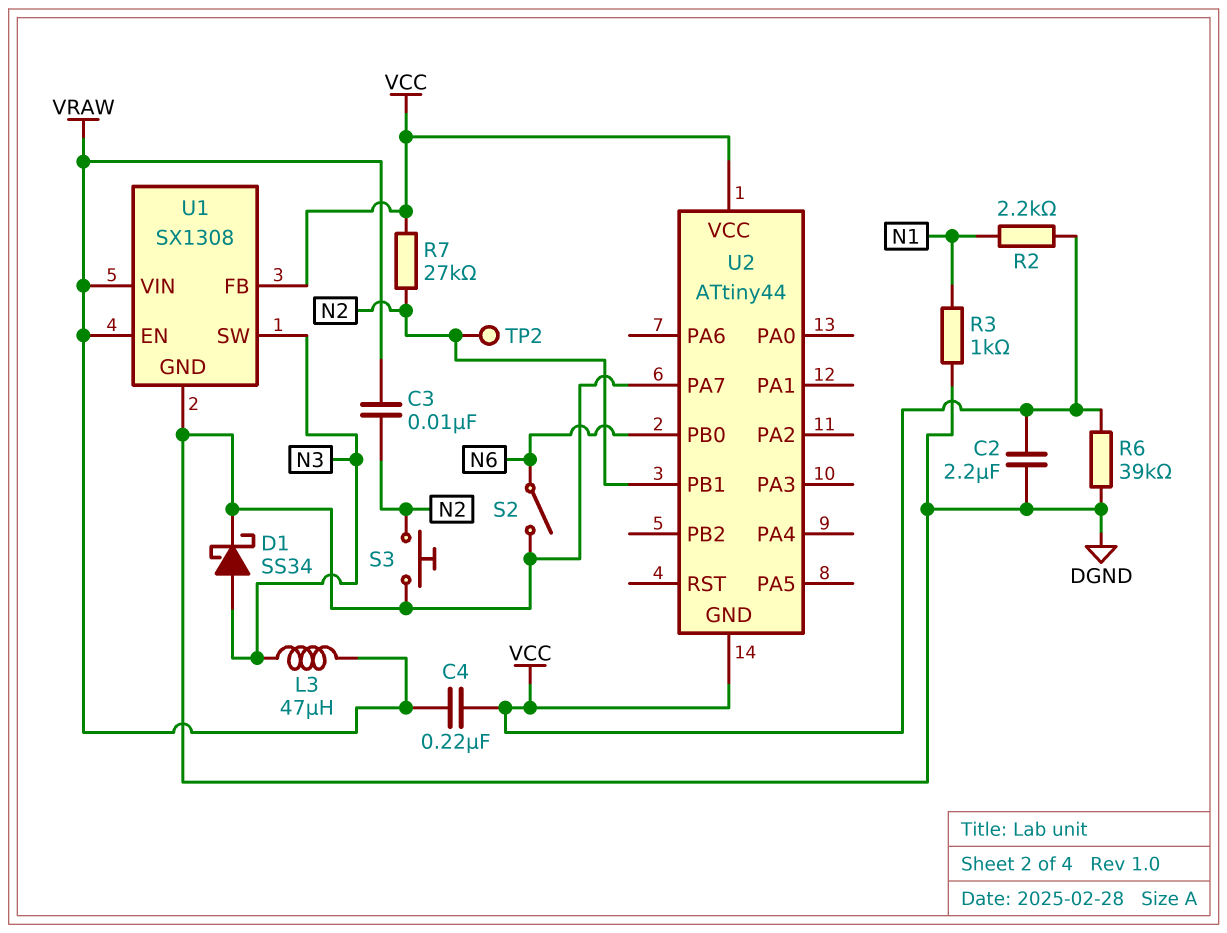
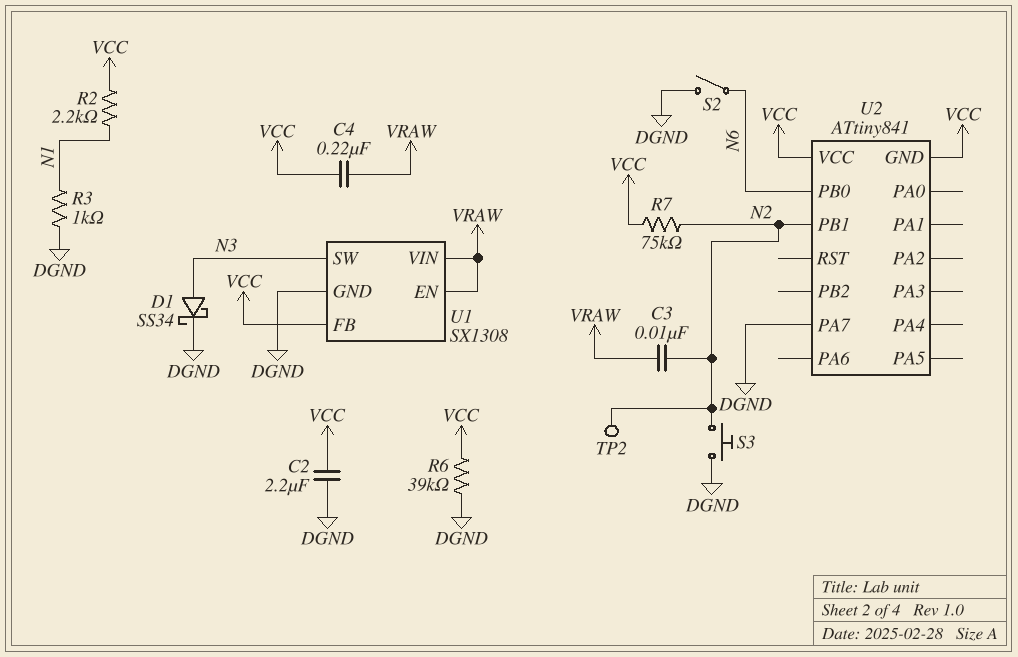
L3: 47uH (N3, VRAW) -> none
R7: 27k (N2, VCC) -> 75k (N2, VCC)
U2: ATtiny44 -> ATtiny841

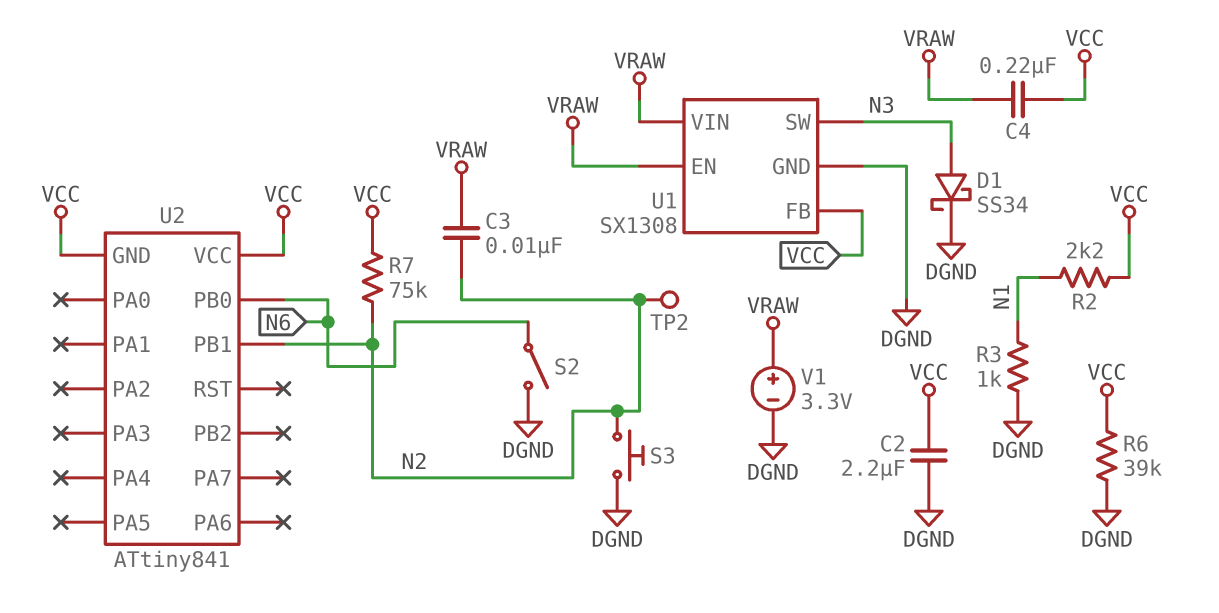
U2 pin PA7: DGND -> none
V1: none -> 3.3V (plus VRAW, minus DGND)

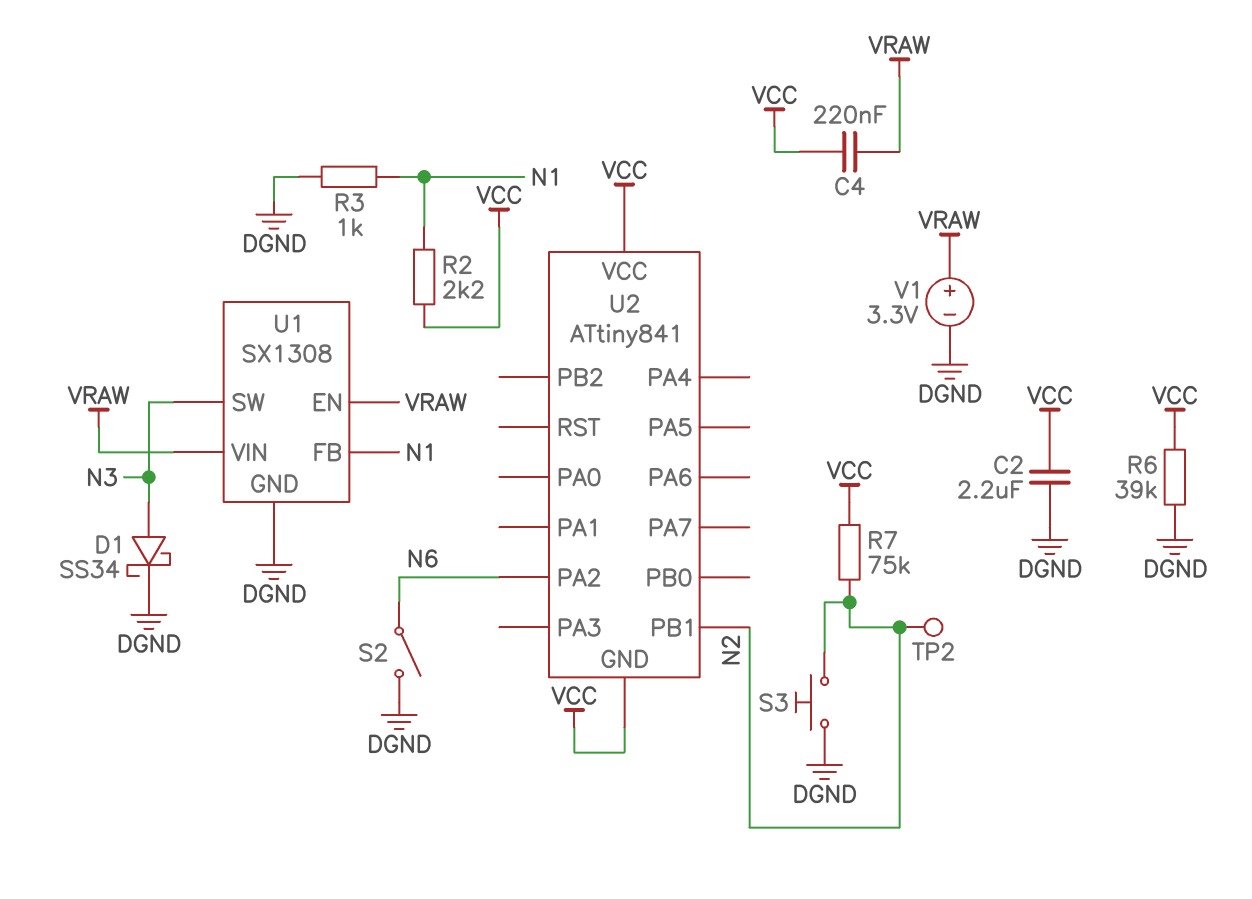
C3: 10nF (N2, VRAW) -> none
U1 pin FB: VCC -> N1
U2 pin PA2: none -> N6
U2 pin PB0: N6 -> none

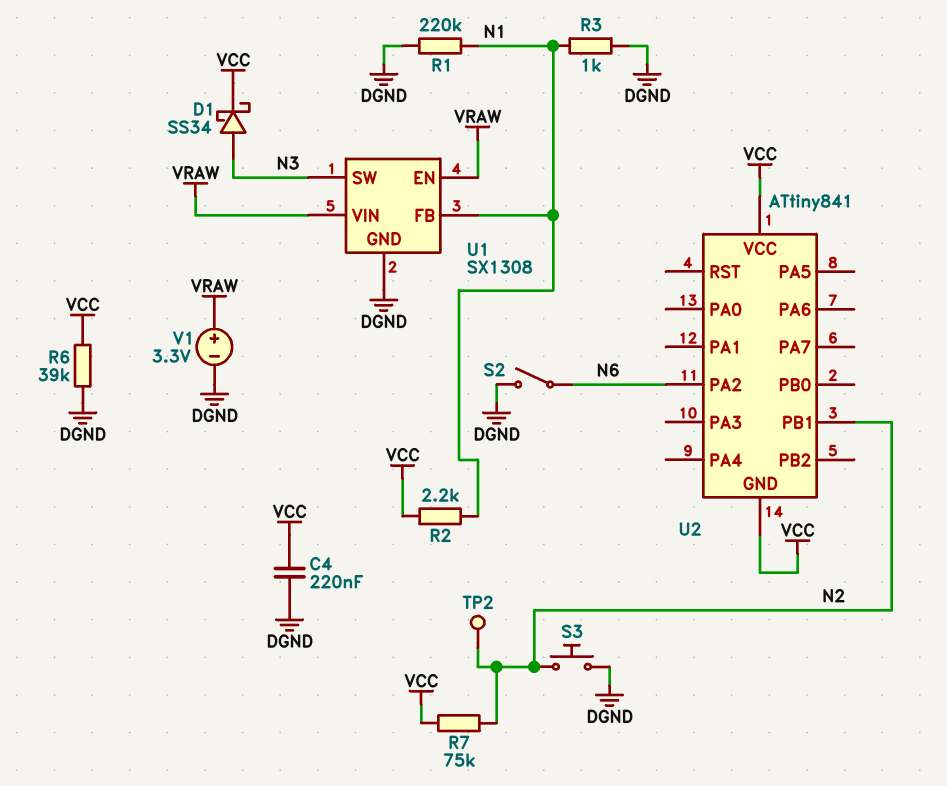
C2: 2.2uF (DGND, VCC) -> none
C4: 220nF (VCC, VRAW) -> 220nF (DGND, VCC)
D1: schottky SS34 (A N3, K DGND) -> schottky SS34 (A N3, K VCC)
R1: none -> 220k (DGND, N1)

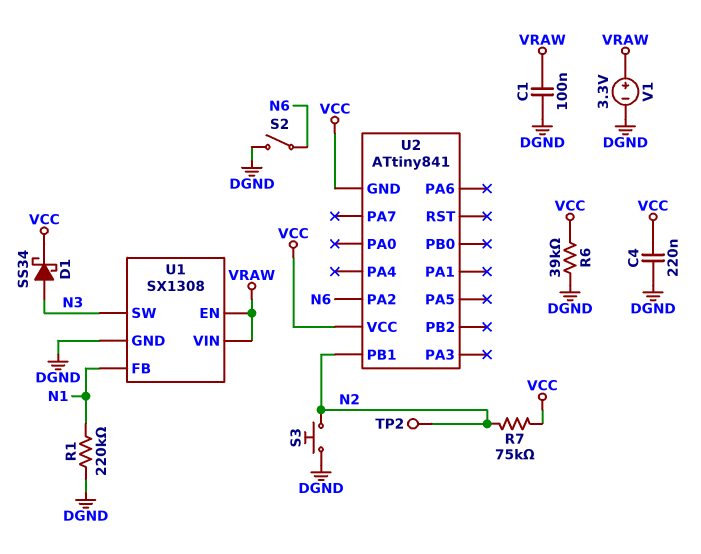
C1: none -> 100nF (DGND, VRAW)
R2: 2.2k (N1, VCC) -> none
R3: 1k (DGND, N1) -> none

